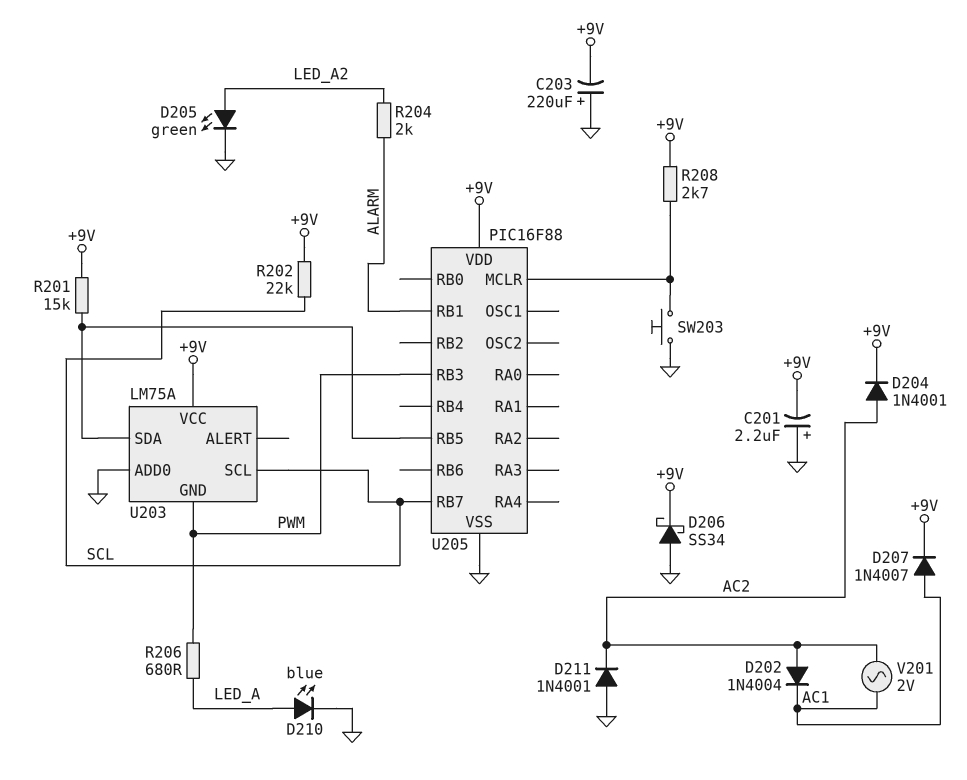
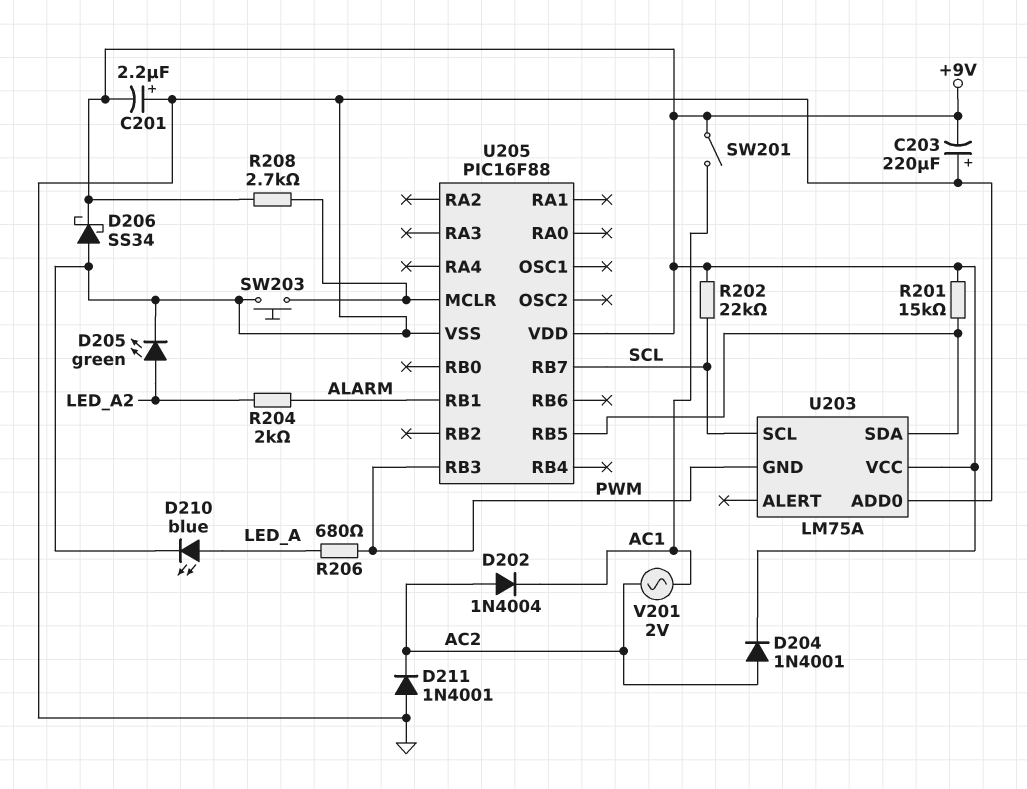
D207: diode 1N4007 (A AC1, K +9V) -> none
SW201: none -> switch (+9V, AC1)

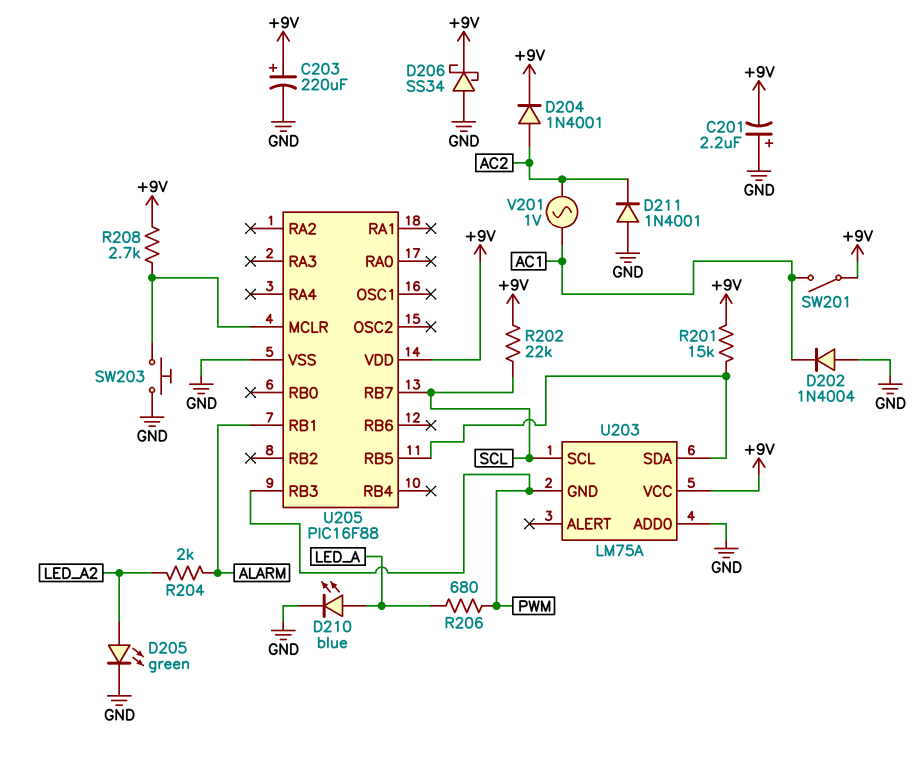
C203: 220uF (plus GND, minus +9V) -> 220uF (plus +9V, minus GND)
D202: diode 1N4004 (A AC2, K AC1) -> diode 1N4004 (A GND, K AC1)
V201: AC 2V (AC1, AC2) -> AC 1V (AC1, AC2)

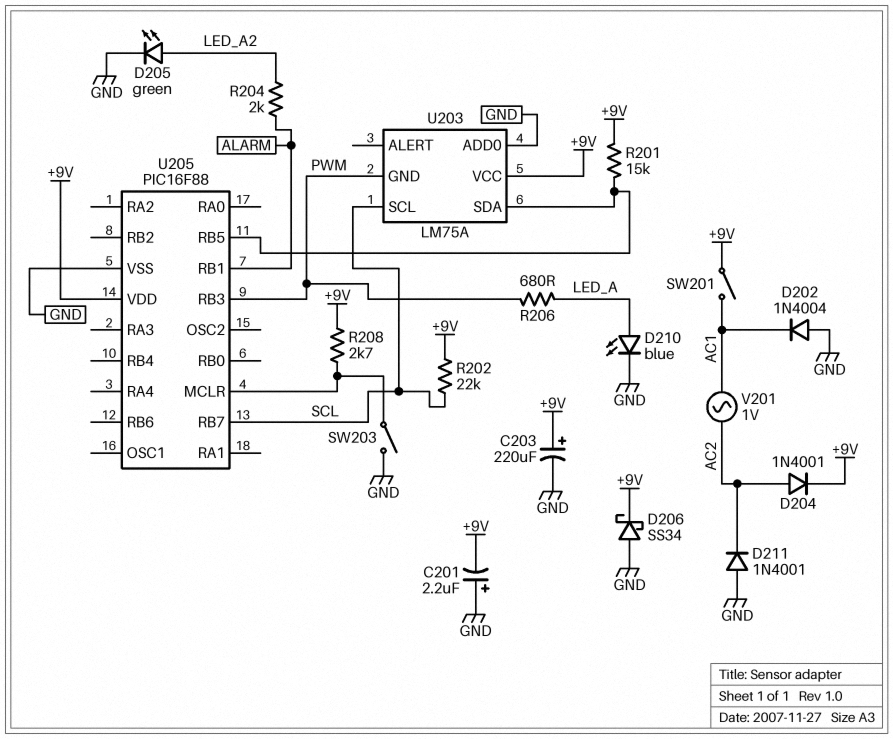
SW203: button (GND, U205/MCLR) -> switch (GND, U205/MCLR)

